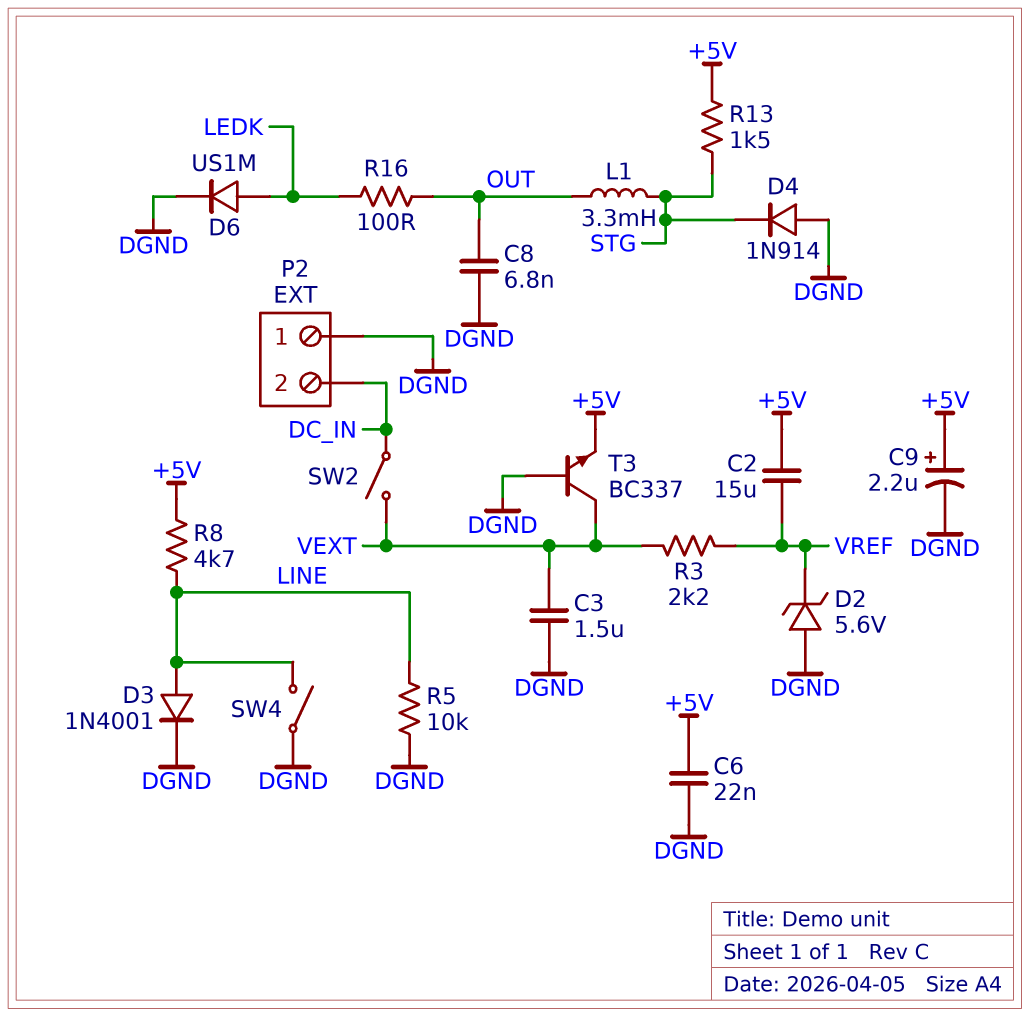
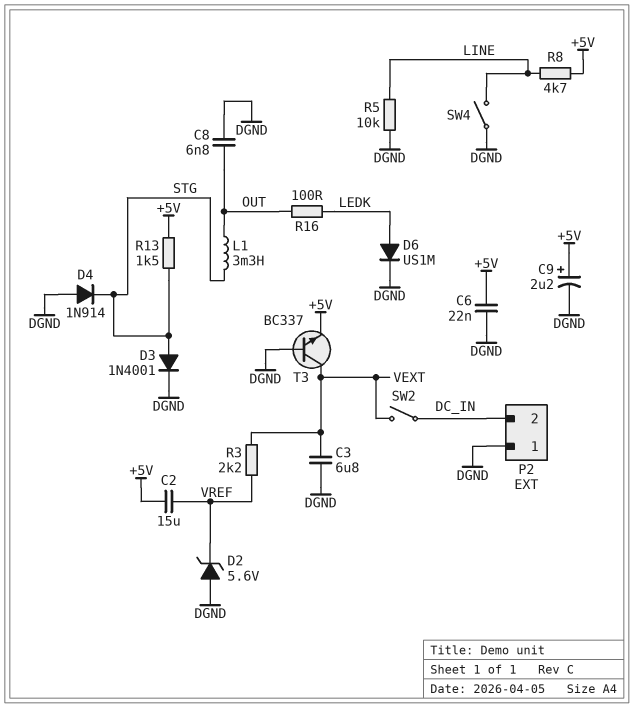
C3: 1.5uF (DGND, VEXT) -> 6.8uF (DGND, VEXT)
D3: diode 1N4001 (A LINE, K DGND) -> diode 1N4001 (A STG, K DGND)

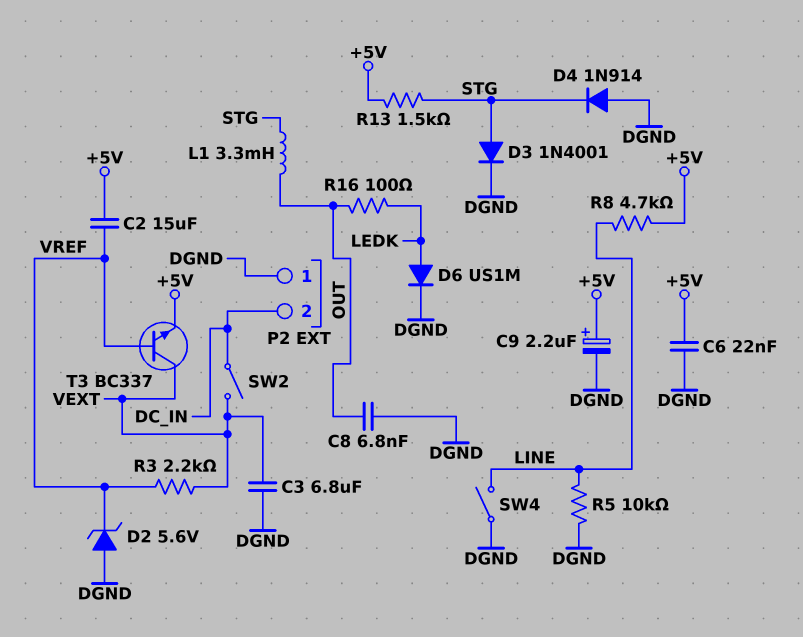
T3: NPN BC337 (B DGND, C VEXT, E +5V) -> NPN BC337 (B VREF, C VEXT, E +5V)

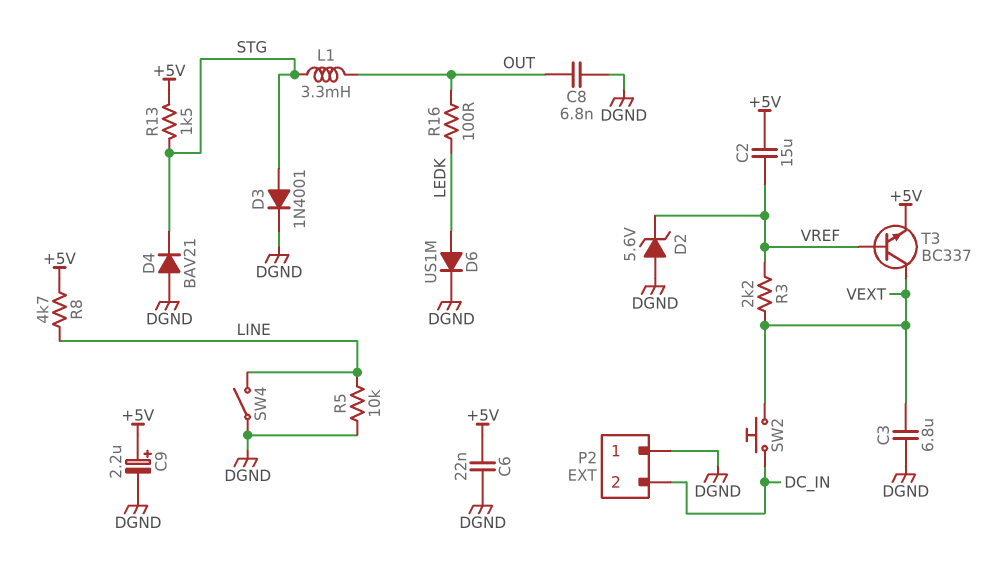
D4: diode 1N914 (A DGND, K STG) -> diode BAV21 (A DGND, K STG)
SW2: switch (DC_IN, VEXT) -> button (DC_IN, VEXT)

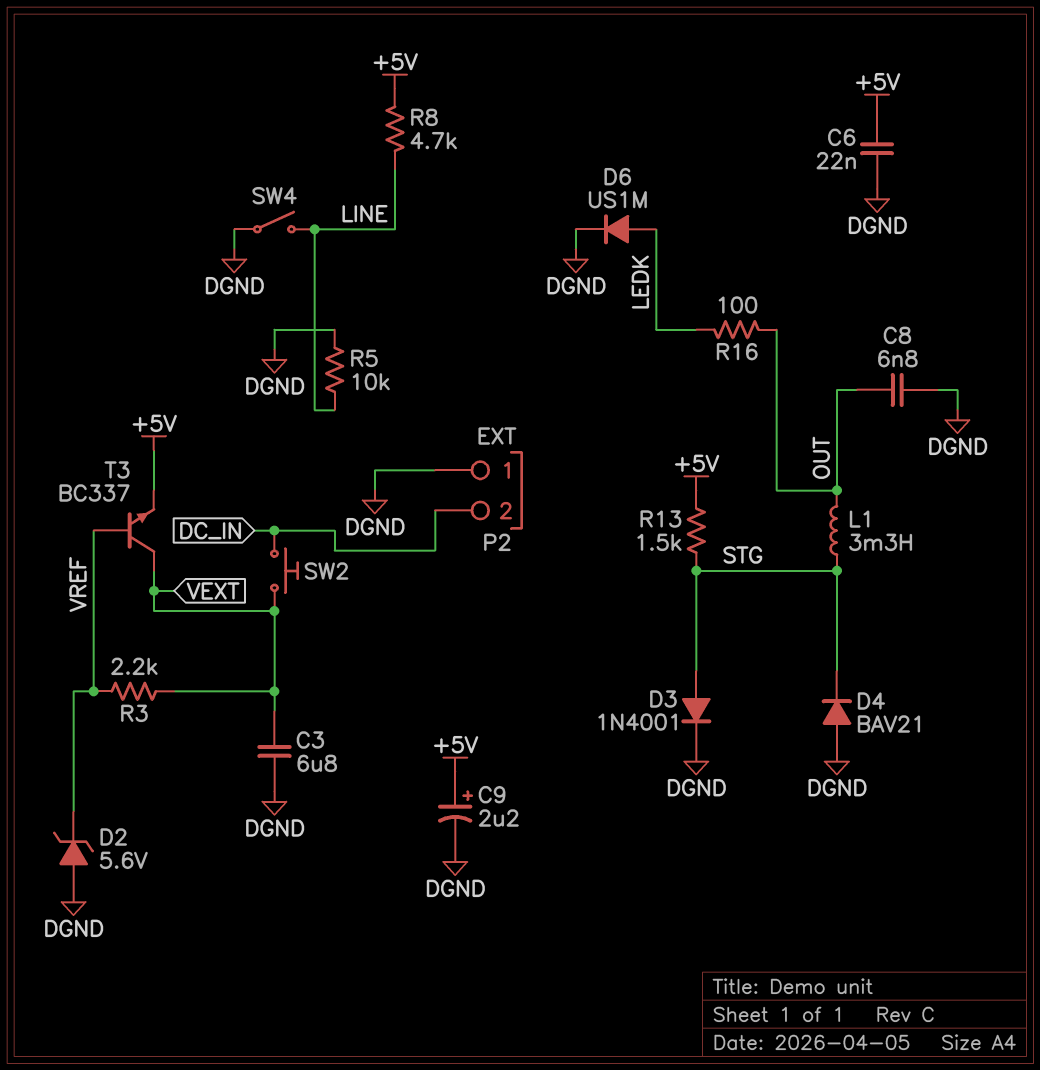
C2: 15uF (+5V, VREF) -> none

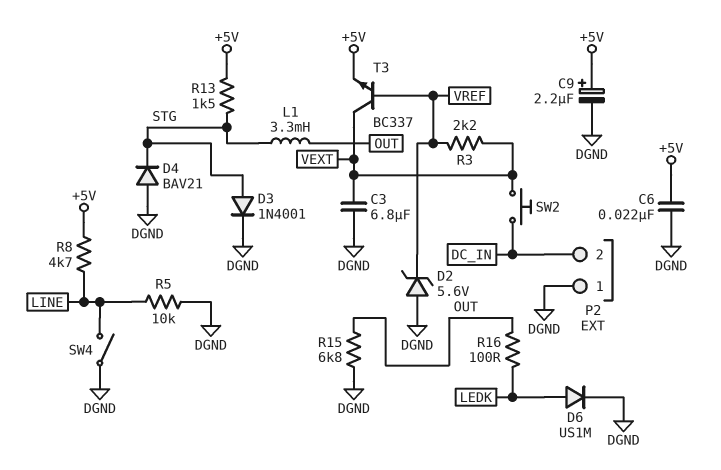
C8: 6.8nF (DGND, OUT) -> none
R15: none -> 6.8k (DGND, OUT)

